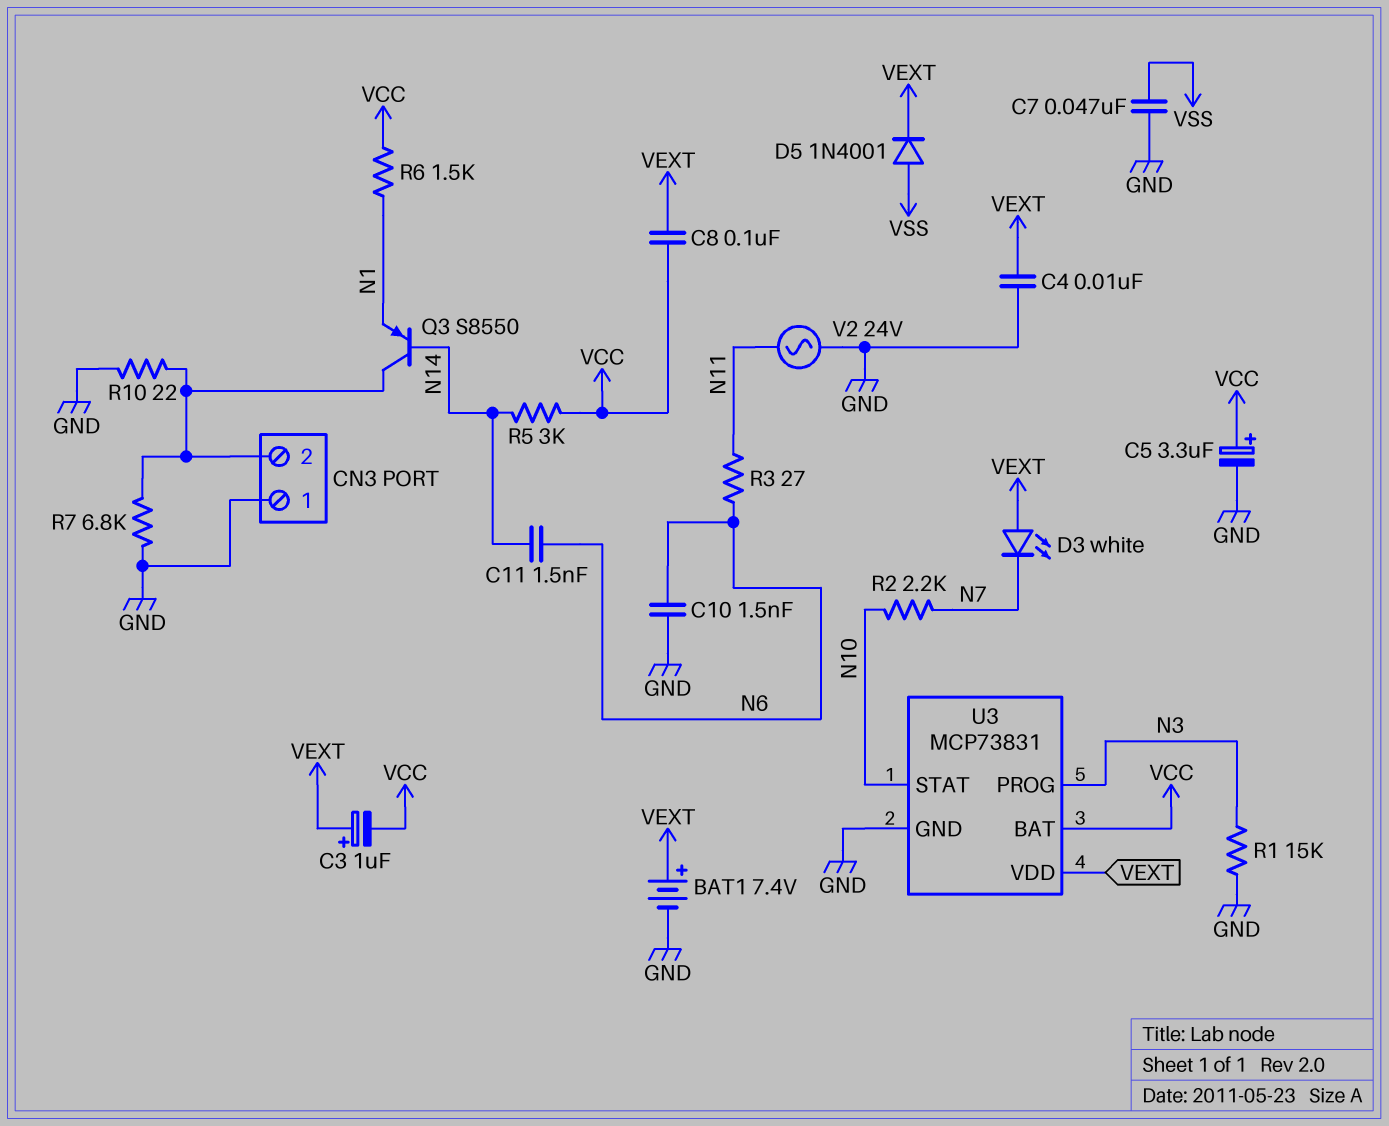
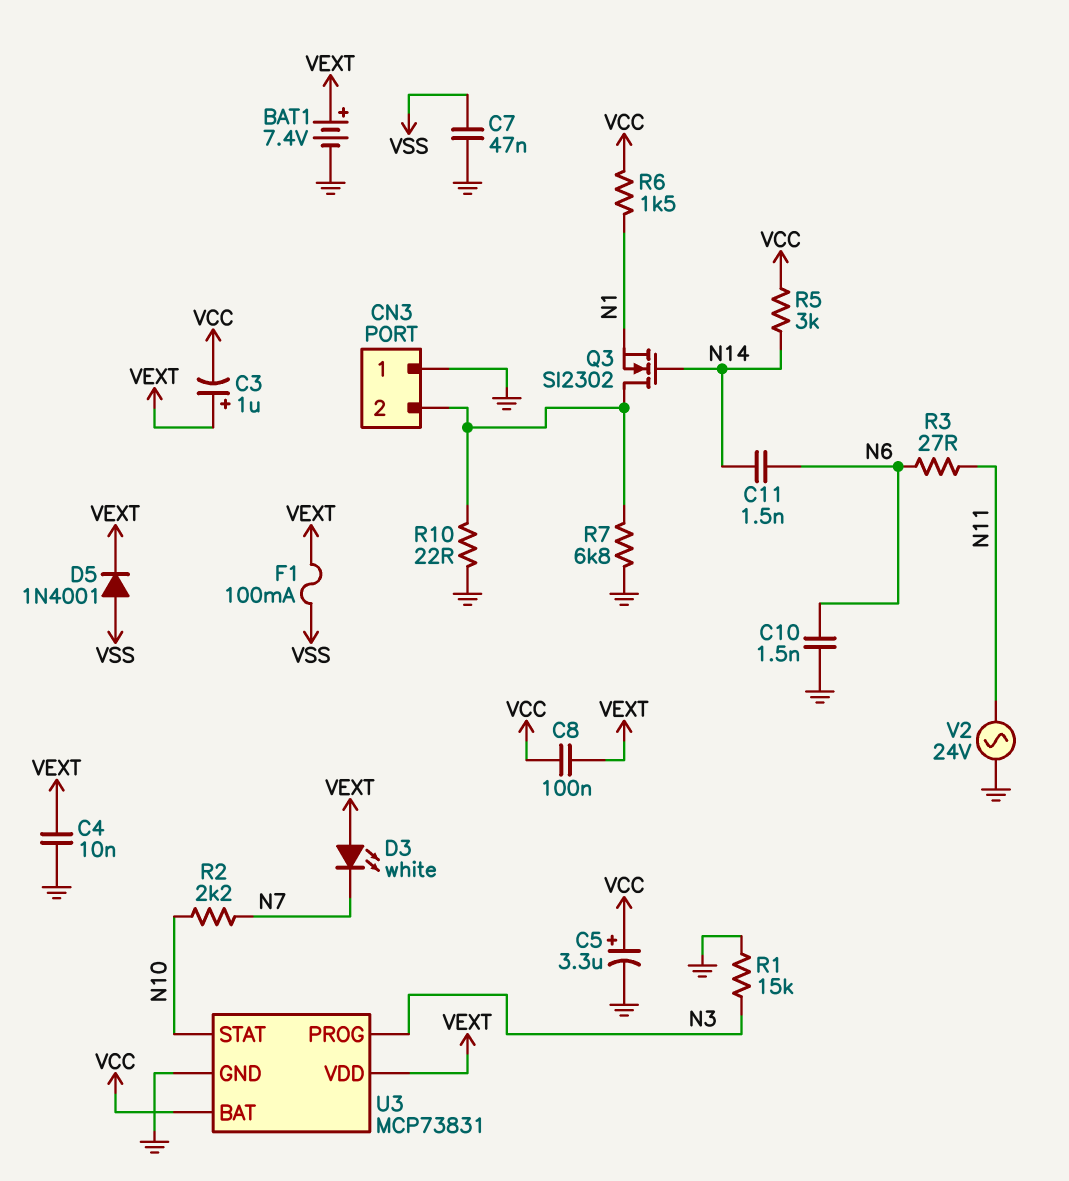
F1: none -> 100mA (VEXT, VSS)
Q3: PNP S8550 (B N14, C CN3/2, E N1) -> NMOS SI2302 (G N14, D CN3/2, S N1)

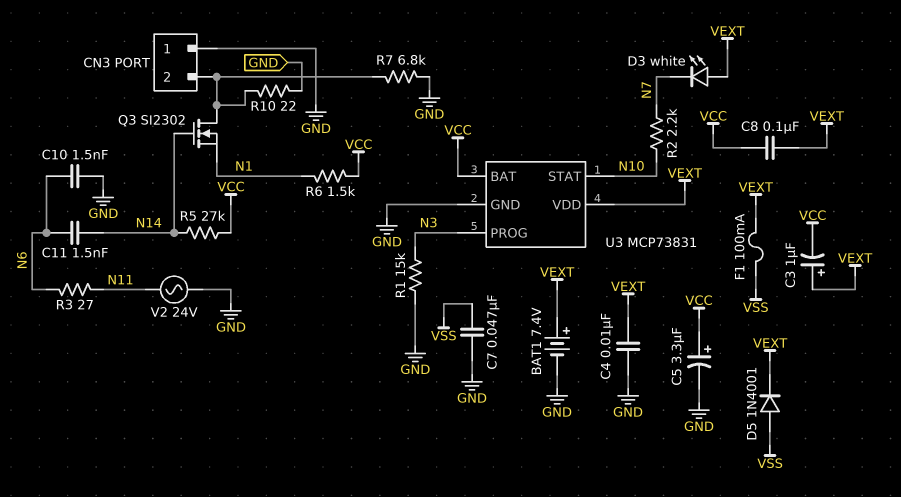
R5: 3k (N14, VCC) -> 27k (N14, VCC)

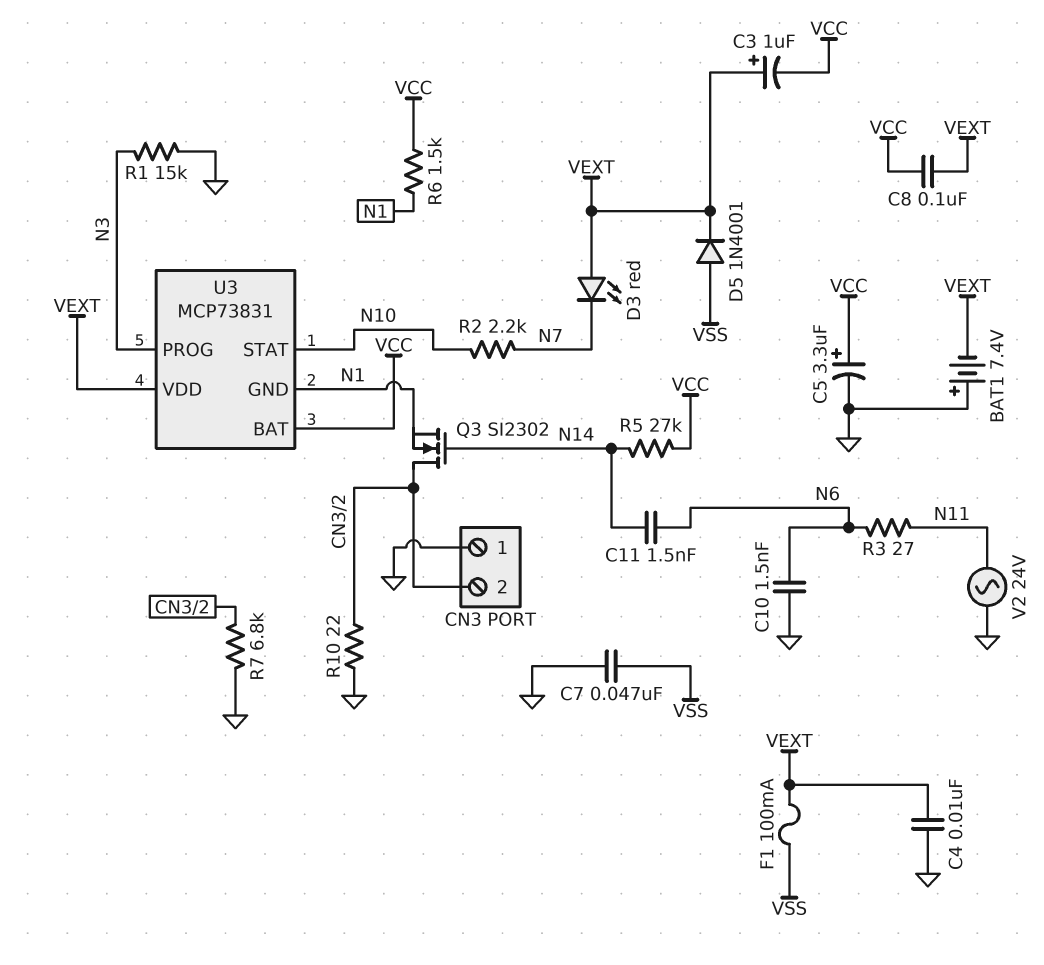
BAT1: 7.4V (plus VEXT, minus GND) -> 7.4V (plus GND, minus VEXT)
D3: LED white (A VEXT, K N7) -> LED red (A VEXT, K N7)
U3 pin GND: GND -> N1

